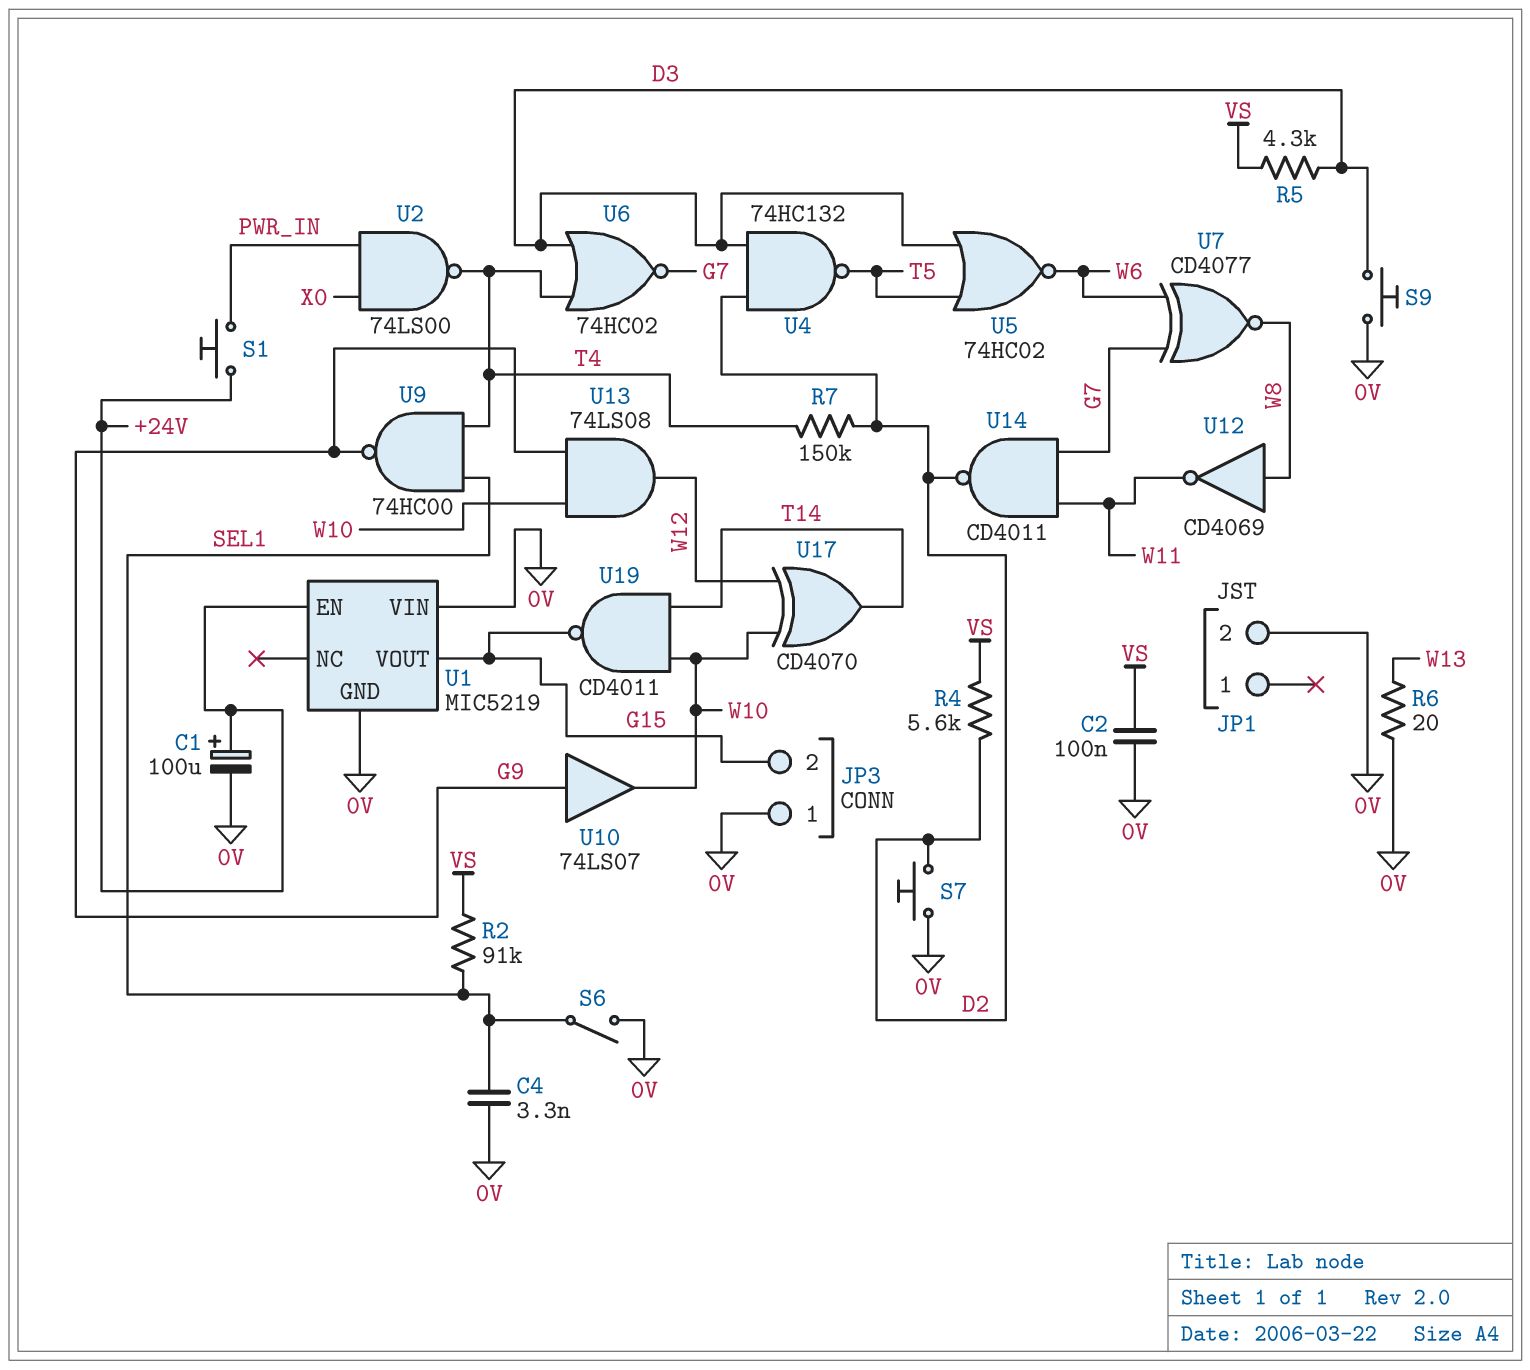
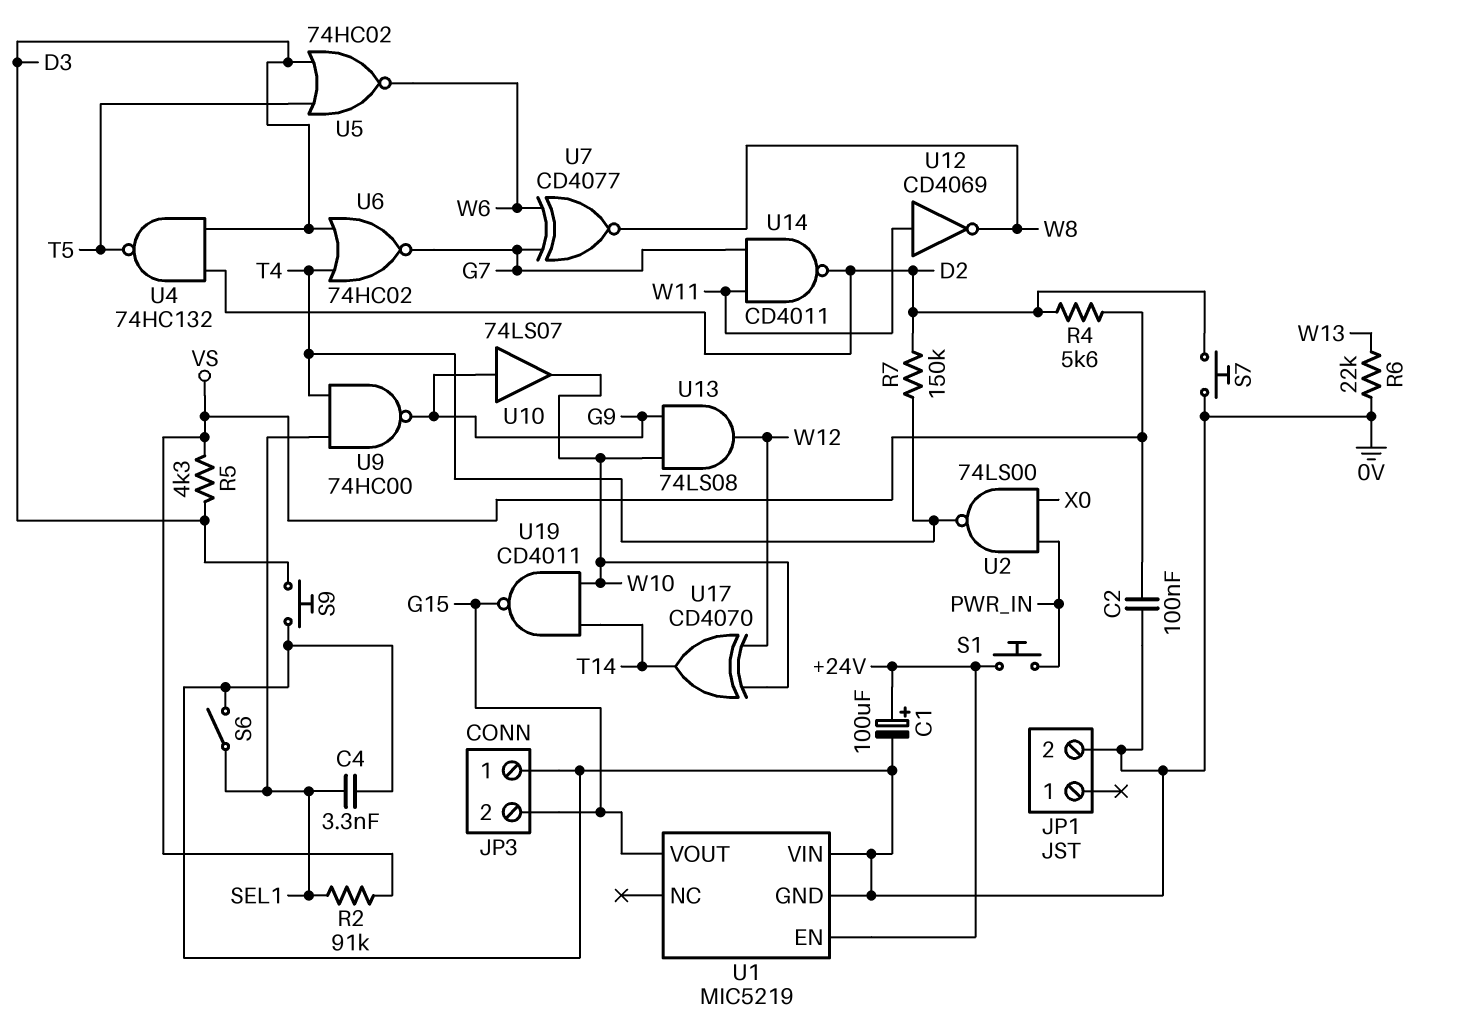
R6: 20 (0V, W13) -> 22k (0V, W13)
U12: NOT CD4069 (in W8, out W11) -> NOT CD4069 (in W11, out W8)

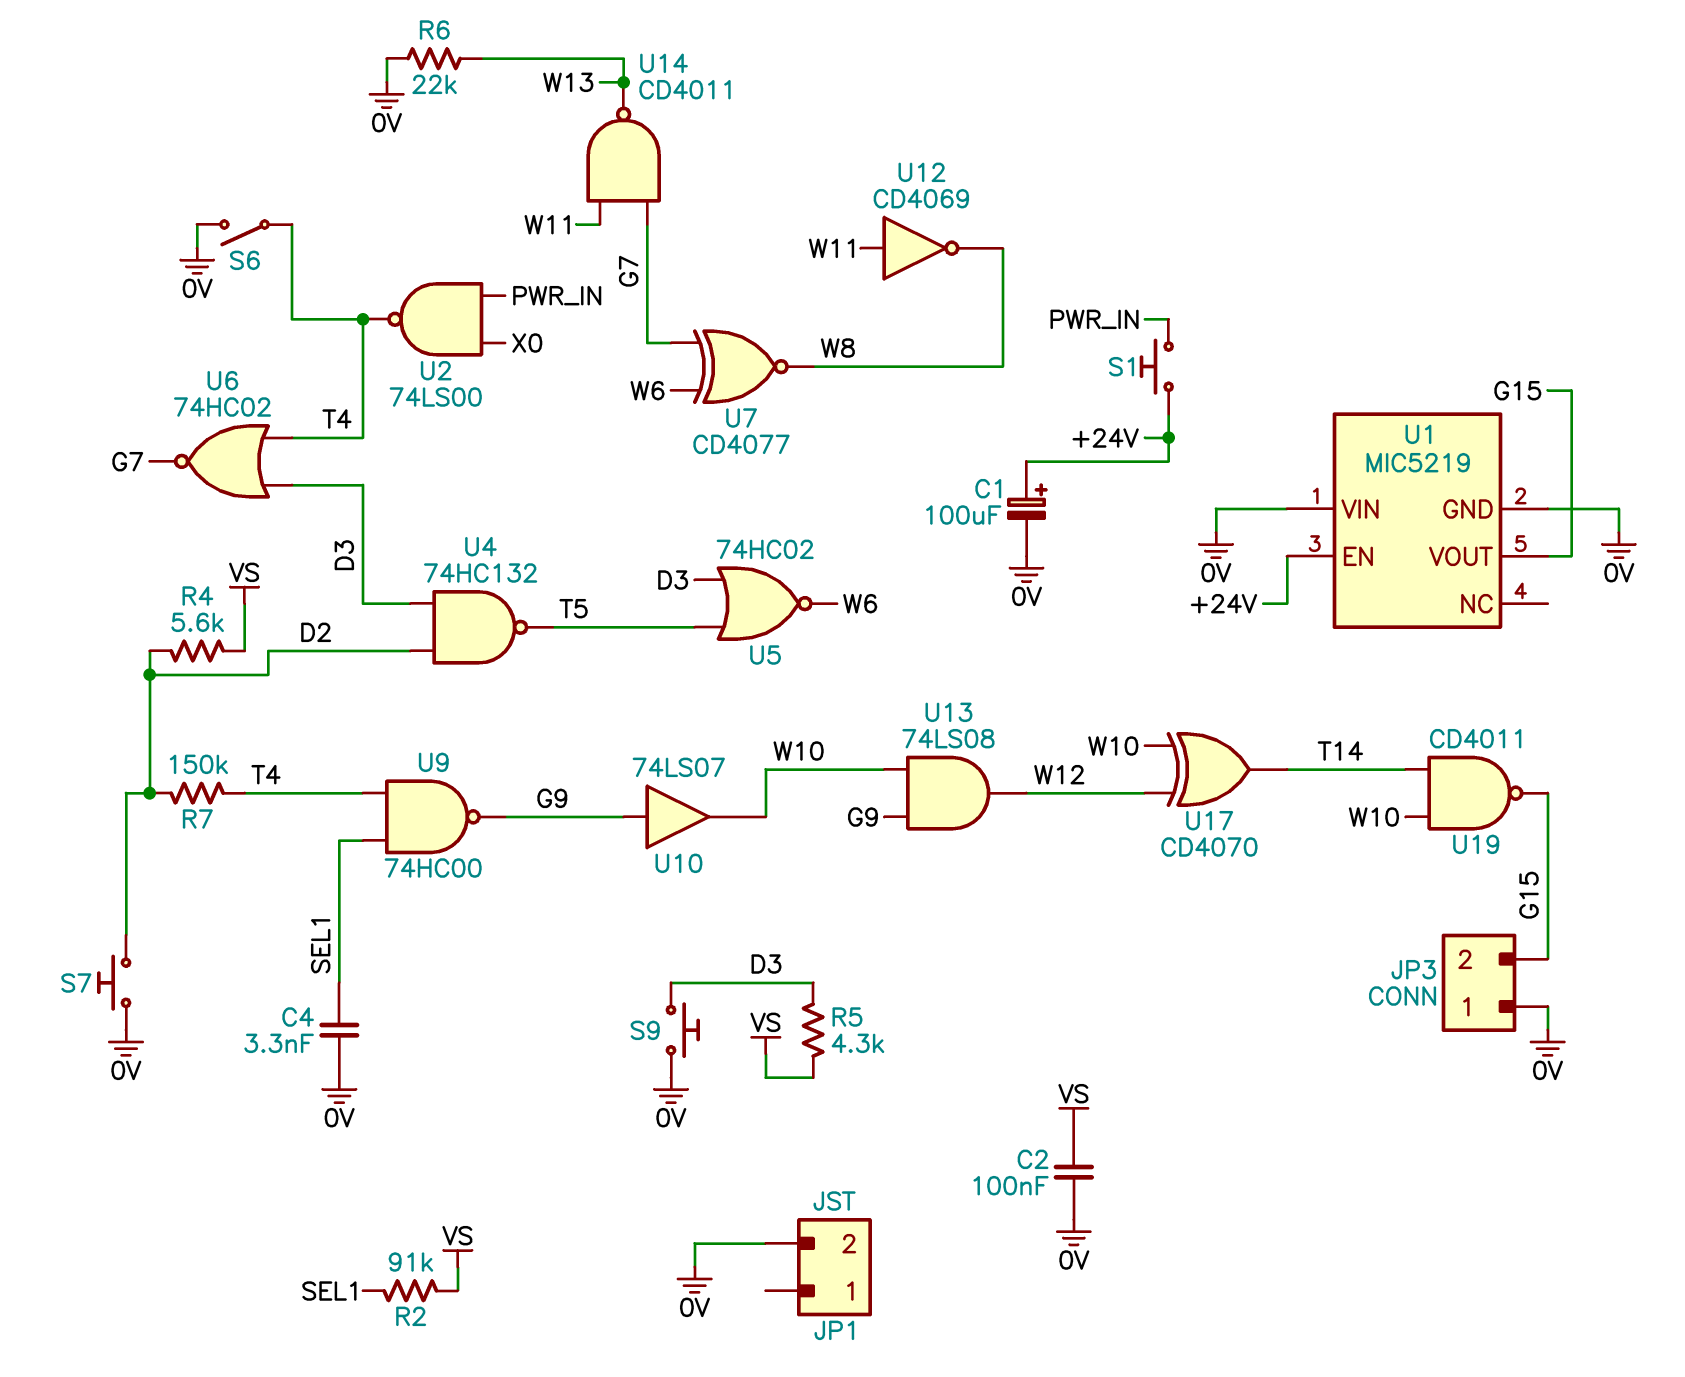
S6: switch (0V, SEL1) -> switch (0V, T4)
U14: NAND CD4011 (in G7, in W11, out D2) -> NAND CD4011 (in G7, in W11, out W13)

